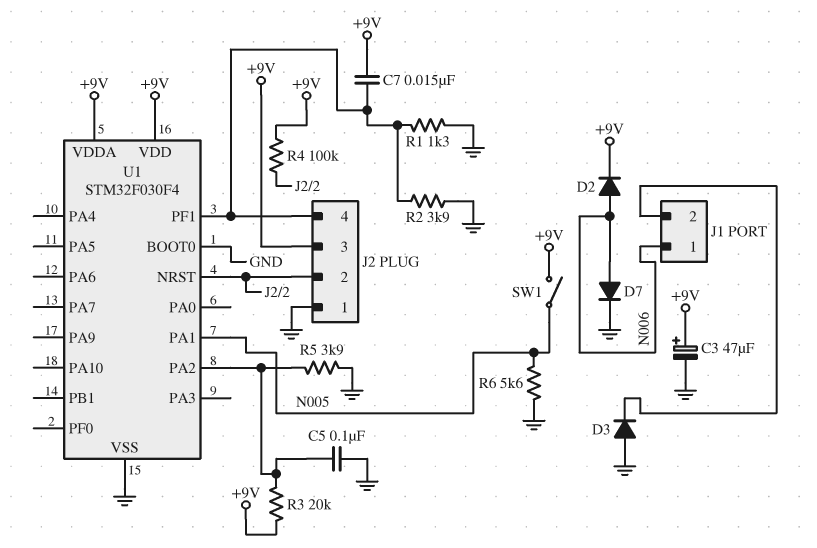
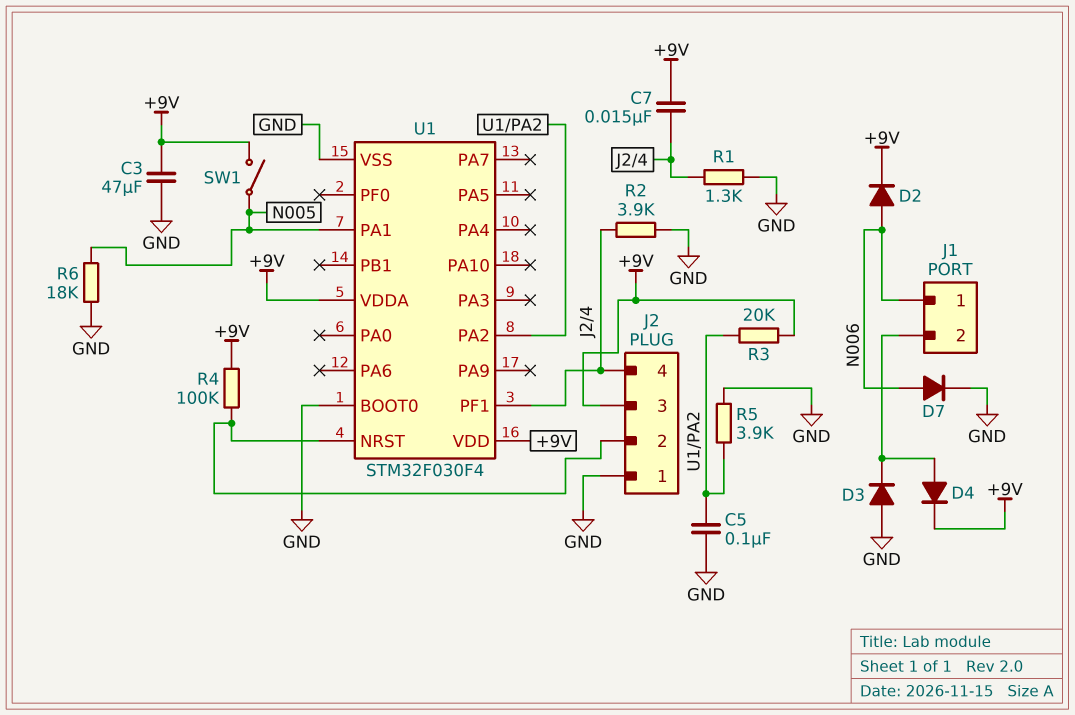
C3: 47uF (plus +9V, minus GND) -> 47uF (+9V, GND)
D4: none -> diode (A J1/2, K +9V)
R6: 5.6k (GND, N005) -> 18k (GND, N005)

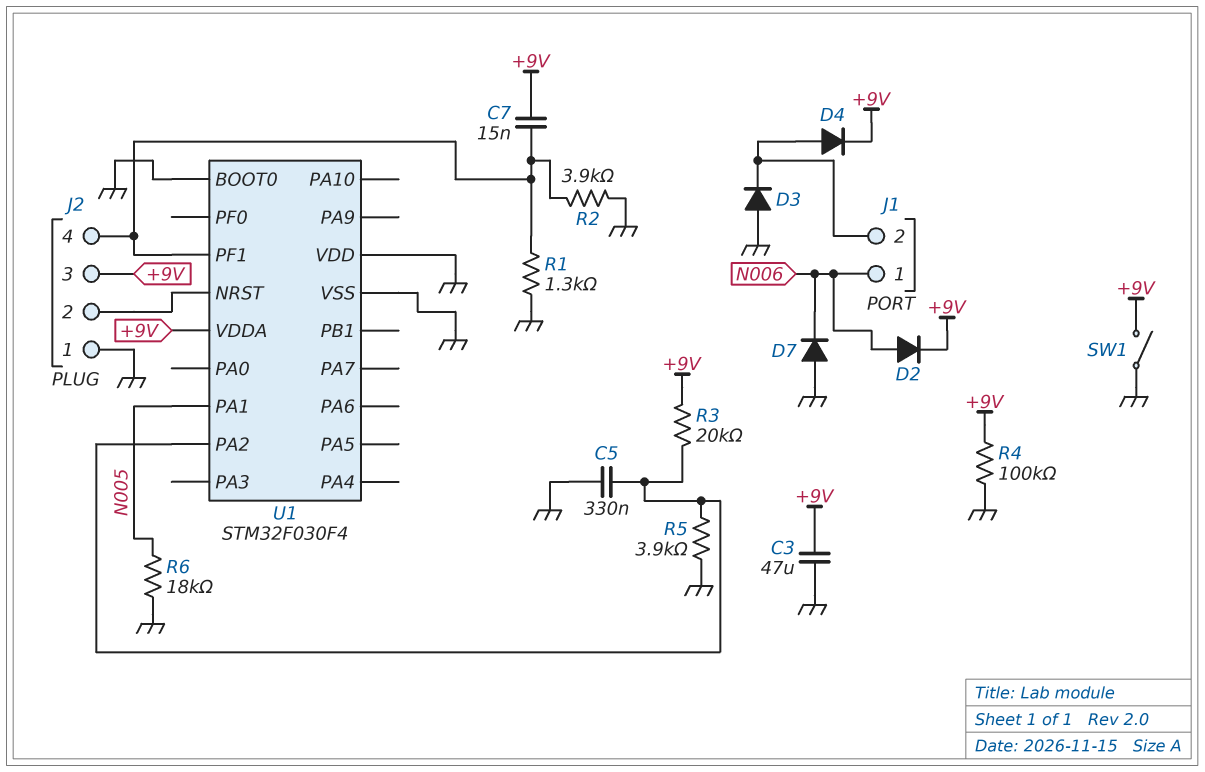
C5: 100nF (GND, U1/PA2) -> 330nF (GND, U1/PA2)
D7: diode (A N006, K GND) -> diode (A GND, K N006)
R4: 100k (+9V, J2/2) -> 100k (+9V, GND)
SW1: switch (+9V, N005) -> switch (+9V, GND)
U1 pin VDD: +9V -> GND

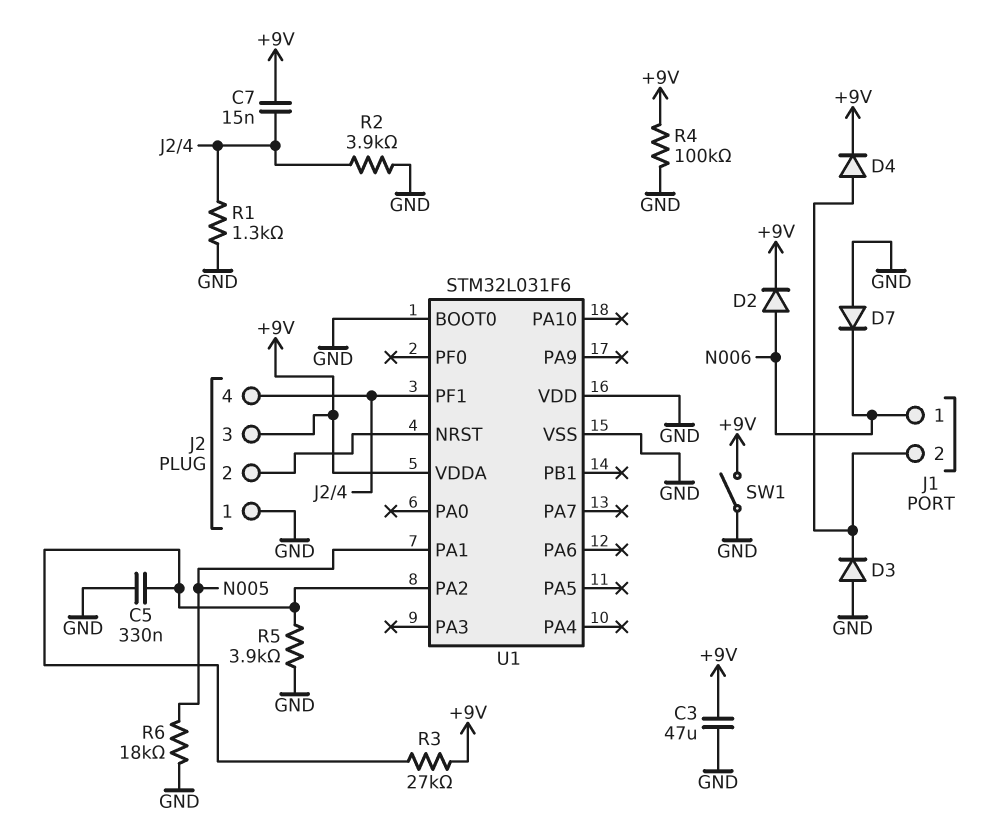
R3: 20k (+9V, U1/PA2) -> 27k (+9V, U1/PA2)
U1: STM32F030F4 -> STM32L031F6

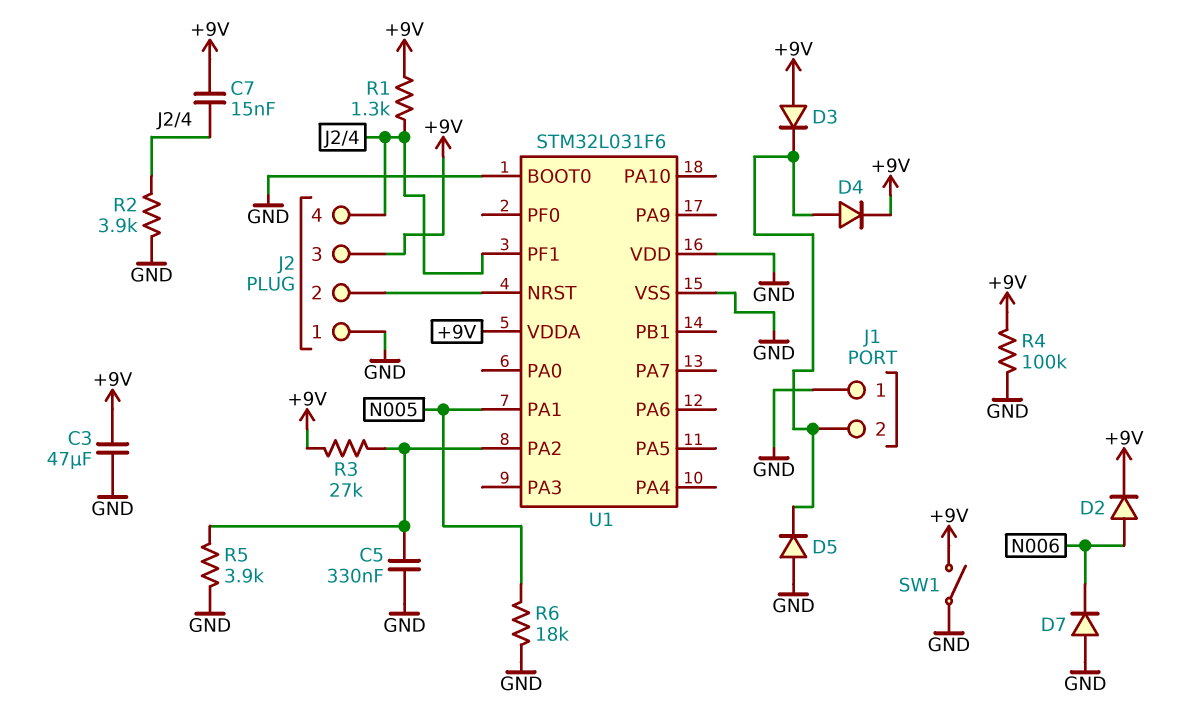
D3: diode (A GND, K J1/2) -> diode (A +9V, K J1/2)
D5: none -> diode (A GND, K J1/2)
J1 pin 1: N006 -> GND
R1: 1.3k (GND, J2/4) -> 1.3k (+9V, J2/4)

